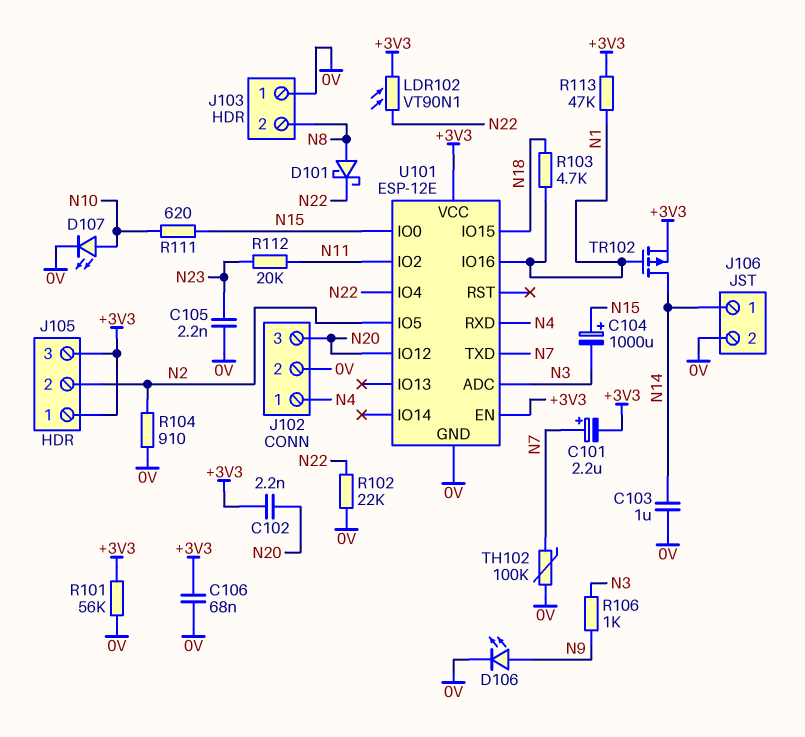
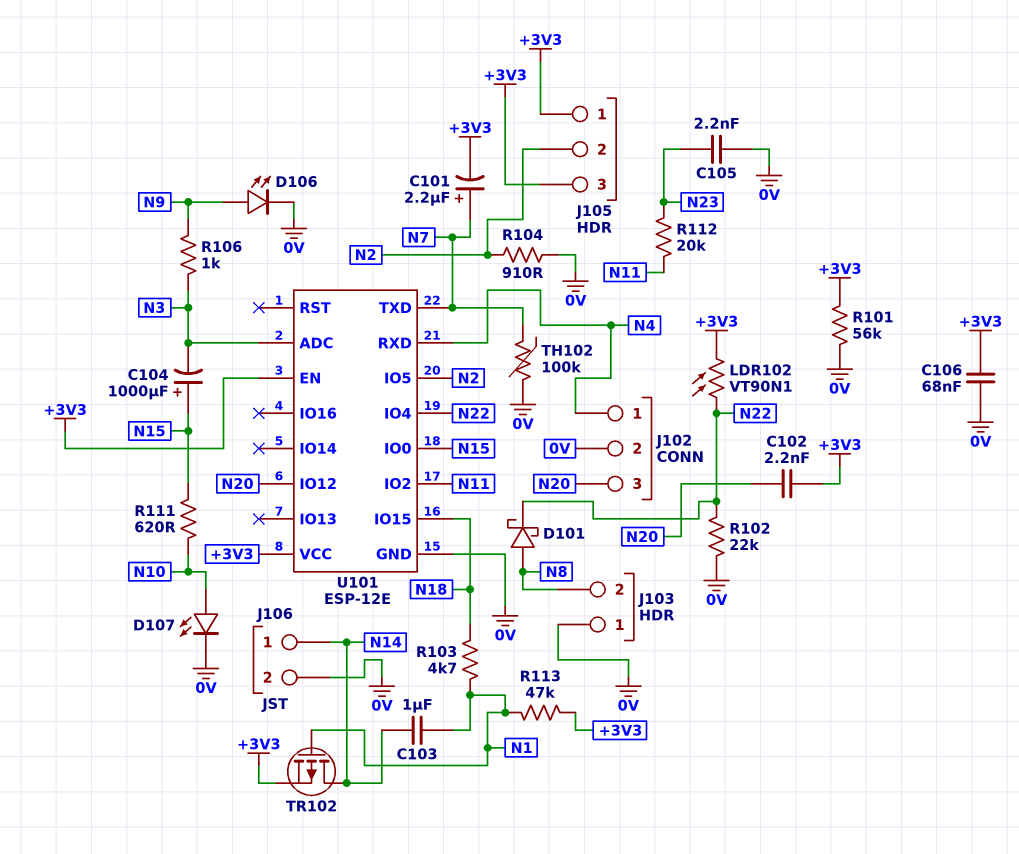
C103: 1uF (0V, N14) -> 1uF (N1, N14)
U101 pin IO16: N1 -> none

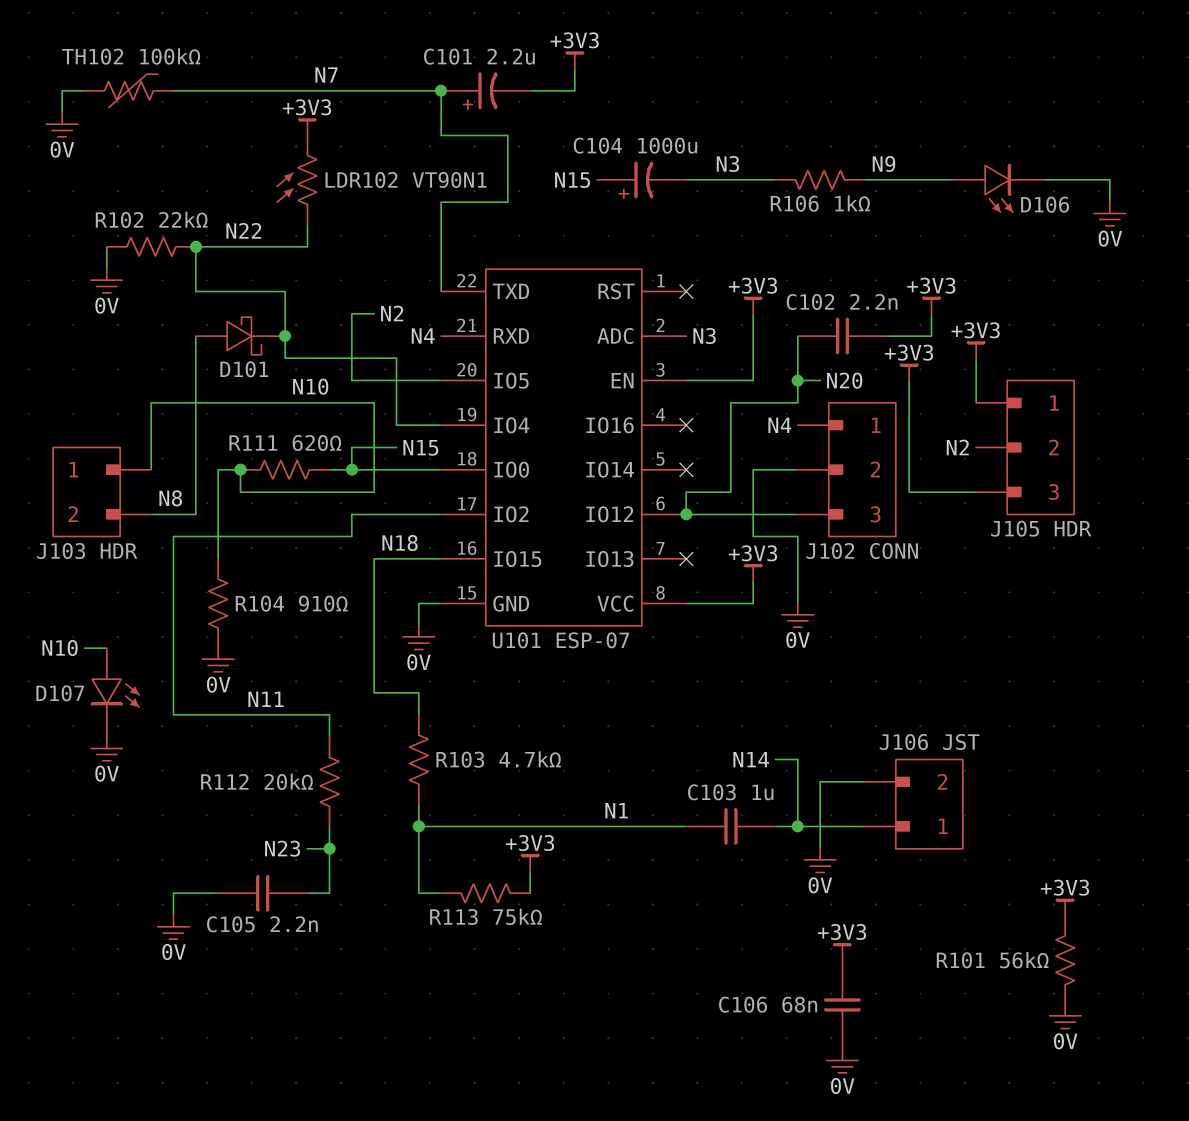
J103 pin 1: 0V -> N10
R104: 910 (0V, N2) -> 910 (0V, N10)
R113: 47k (+3V3, N1) -> 75k (+3V3, N1)
TR102: PMOS (G N1, D N14, S +3V3) -> none
U101: ESP-12E -> ESP-07

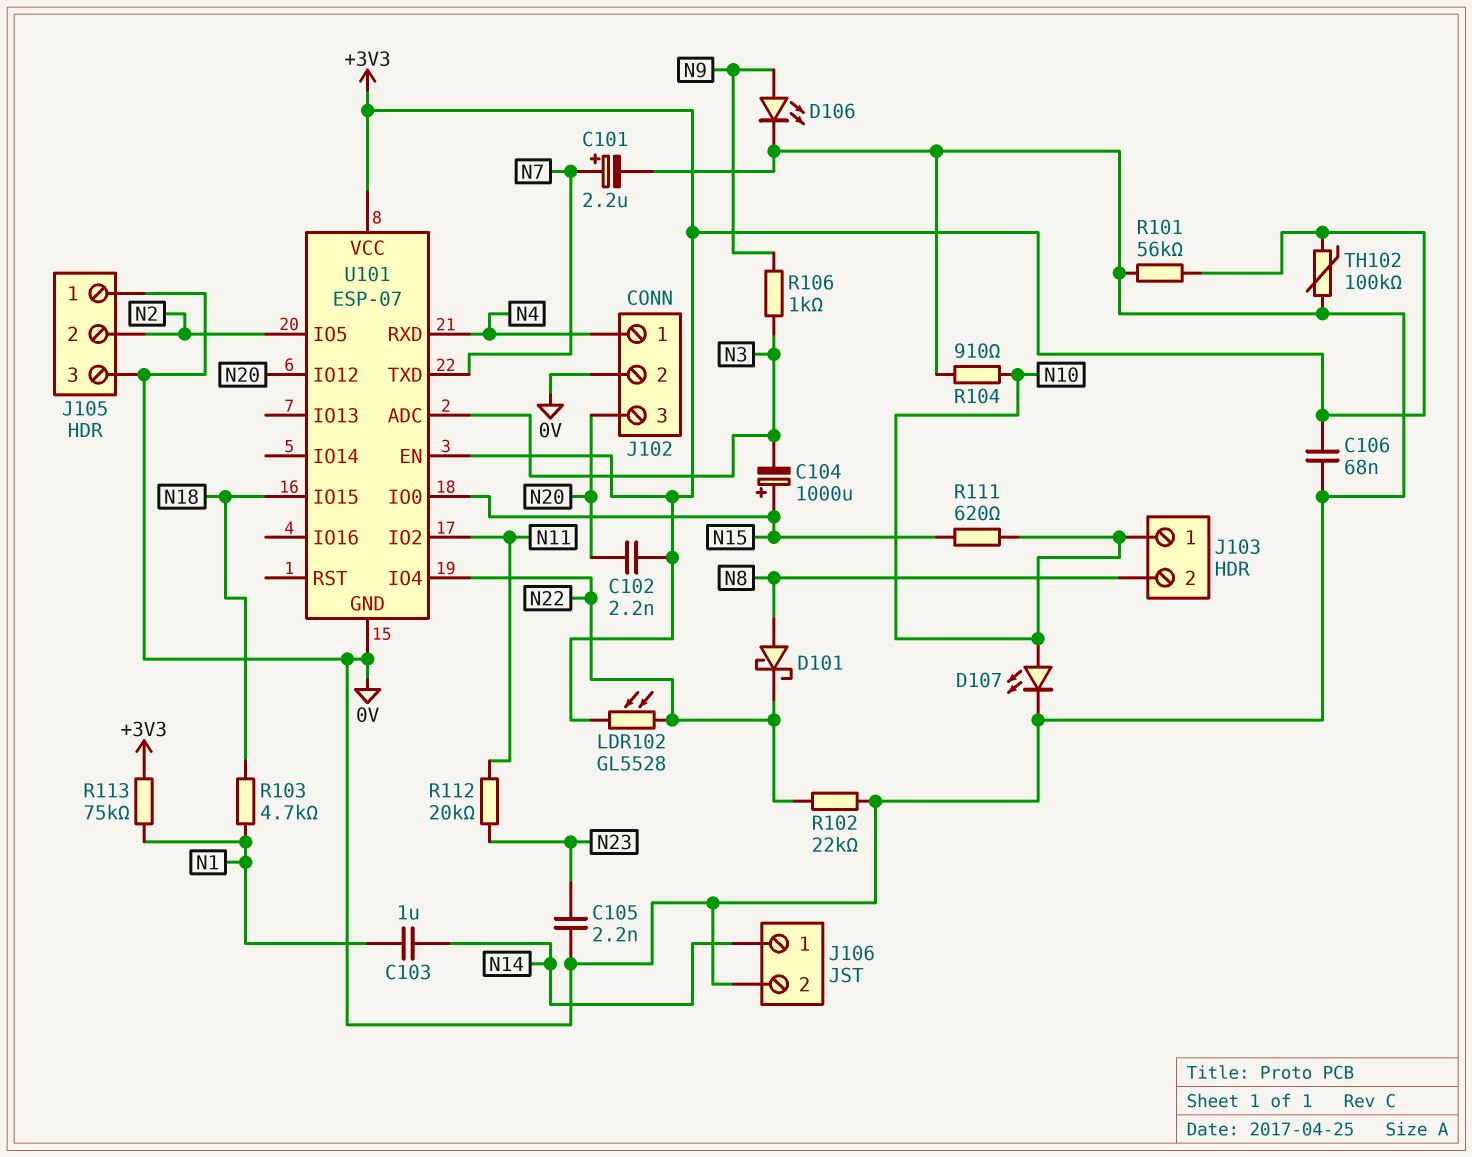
C101: 2.2uF (plus N7, minus +3V3) -> 2.2uF (plus N7, minus 0V)
J105 pin 1: +3V3 -> 0V
J105 pin 3: +3V3 -> 0V
LDR102: VT90N1 (+3V3, N22) -> GL5528 (+3V3, N22)
TH102: 100k (0V, N7) -> 100k (+3V3, 0V)

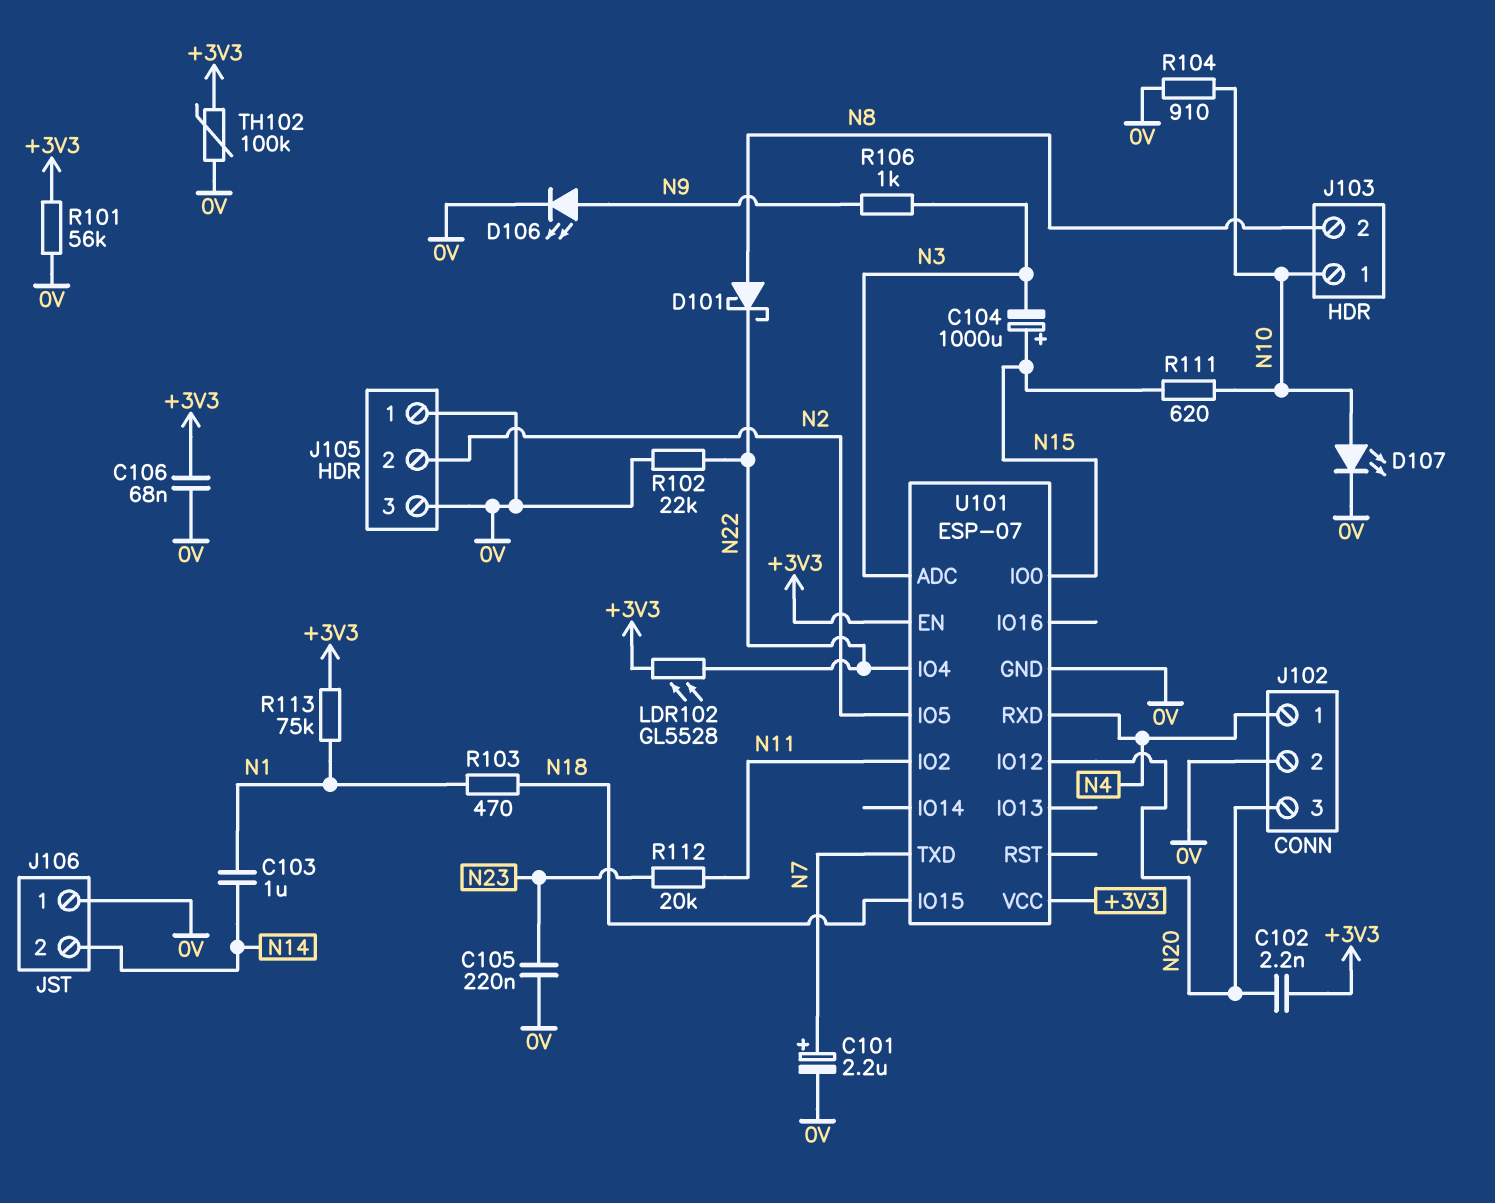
C105: 2.2nF (0V, N23) -> 220nF (0V, N23)
J106 pin 1: N14 -> 0V
J106 pin 2: 0V -> N14
R103: 4.7k (N1, N18) -> 470 (N1, N18)

